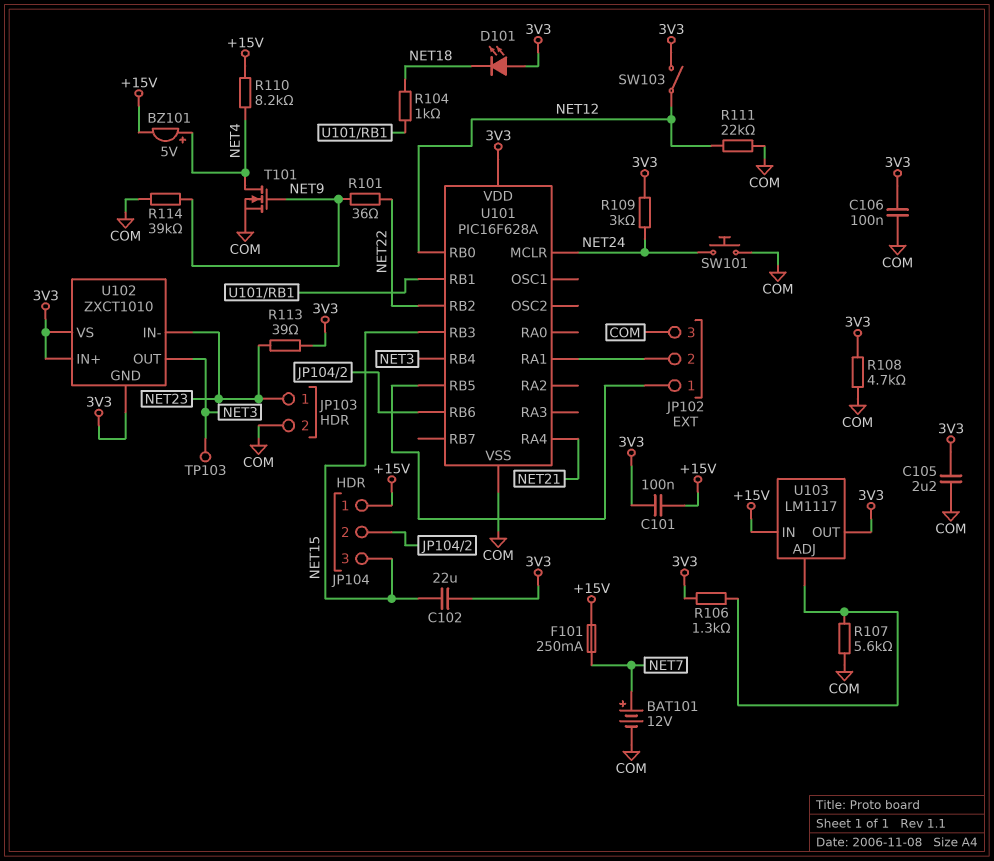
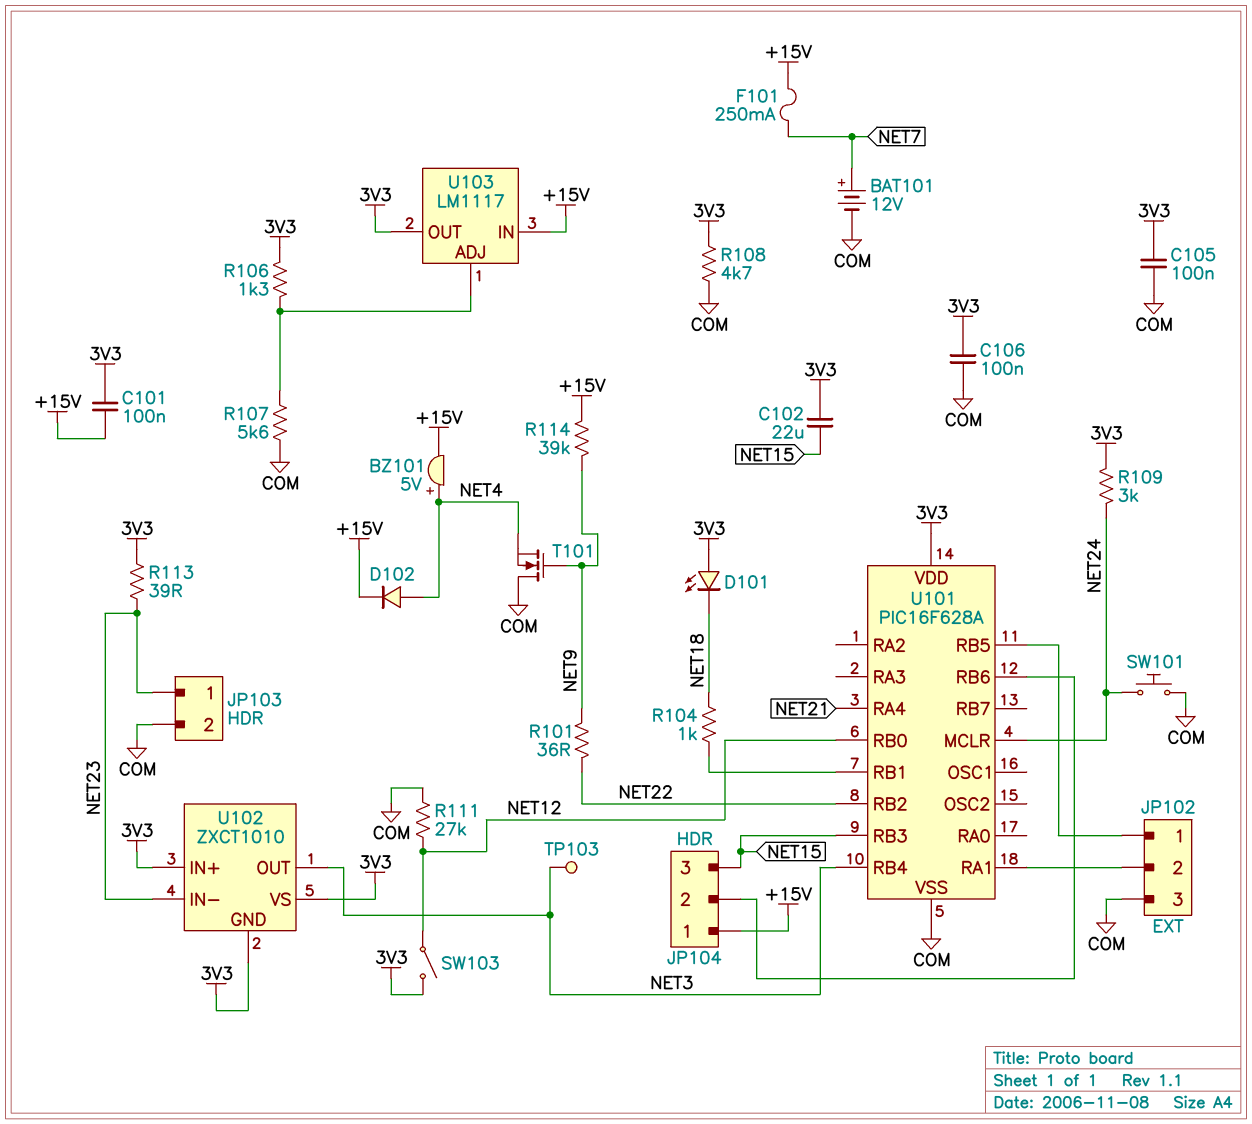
C105: 2.2uF (3V3, COM) -> 100nF (3V3, COM)
D102: none -> diode (A NET4, K +15V)
R110: 8.2k (+15V, NET4) -> none
R111: 22k (COM, NET12) -> 27k (COM, NET12)
R114: 39k (COM, NET9) -> 39k (+15V, NET9)
T101: NMOS (G NET9, D NET4, S COM) -> NMOS (G NET9, D COM, S NET4)

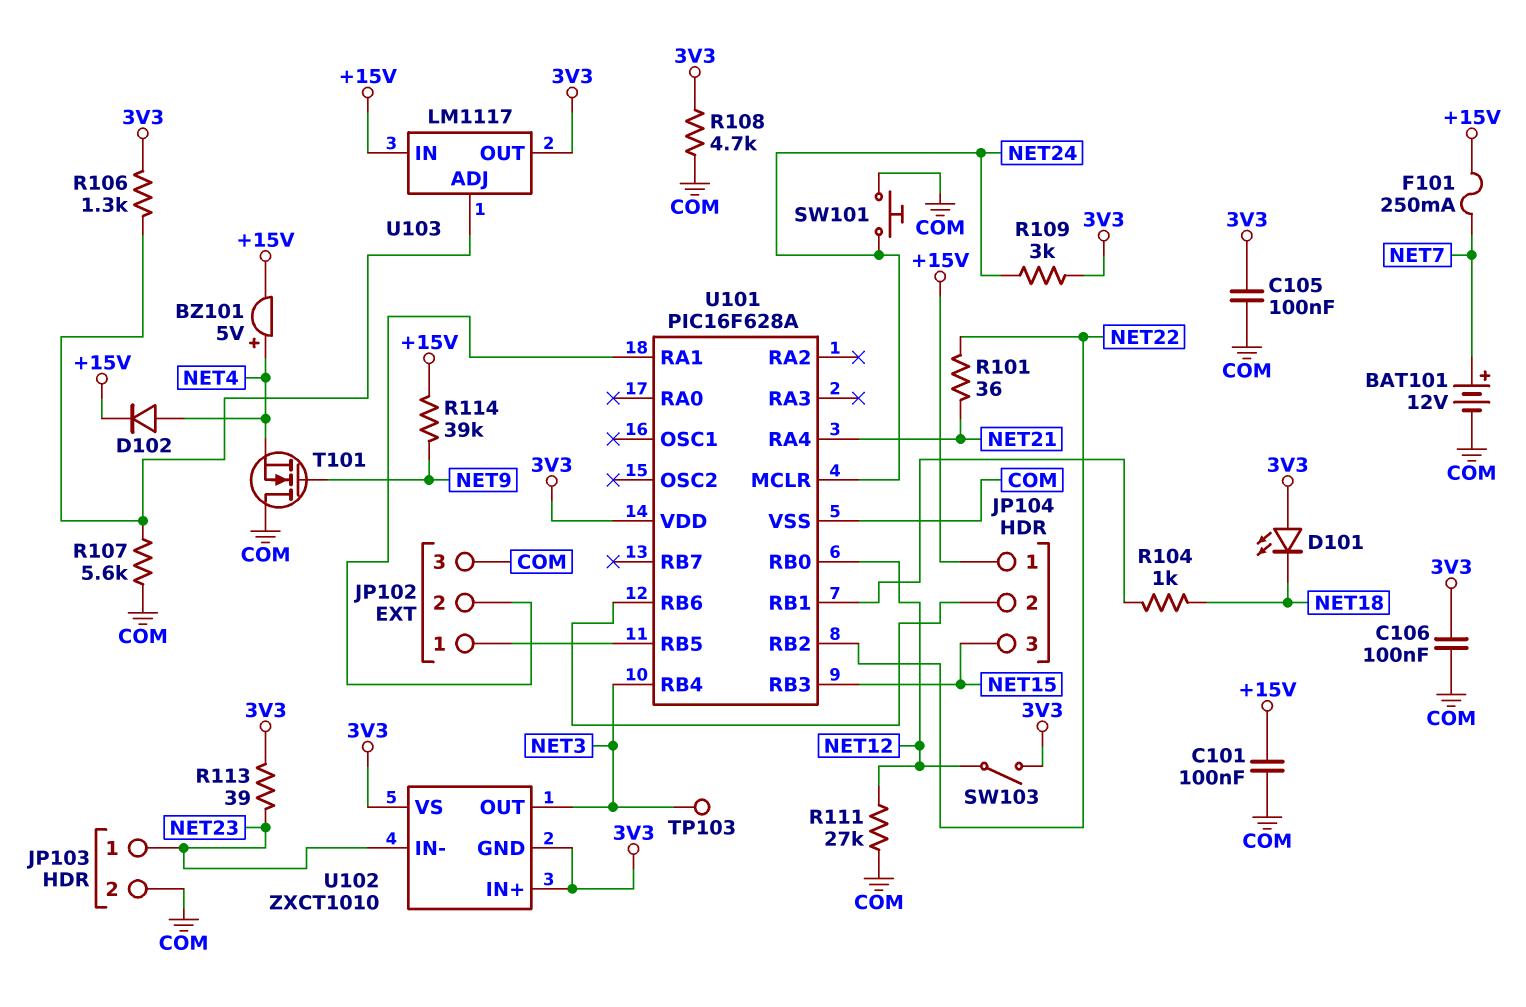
C101: 100nF (+15V, 3V3) -> 100nF (+15V, COM)
C102: 22uF (3V3, NET15) -> none
R101: 36 (NET9, NET22) -> 36 (NET21, NET22)

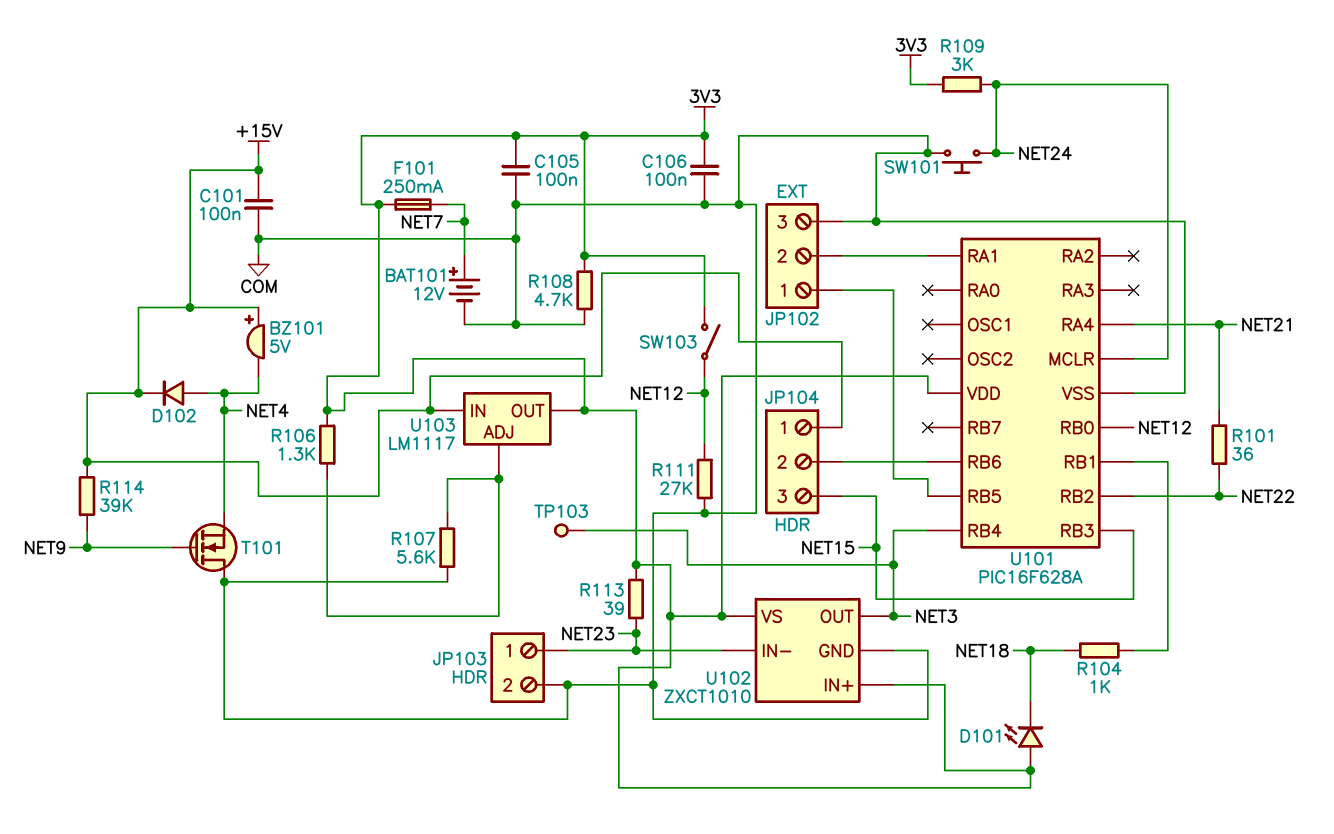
BZ101: buzzer 5V (plus NET4, minus +15V) -> buzzer 5V (plus +15V, minus NET4)
F101: 250mA (+15V, NET7) -> 250mA (3V3, NET7)
U102 pin GND: 3V3 -> COM

